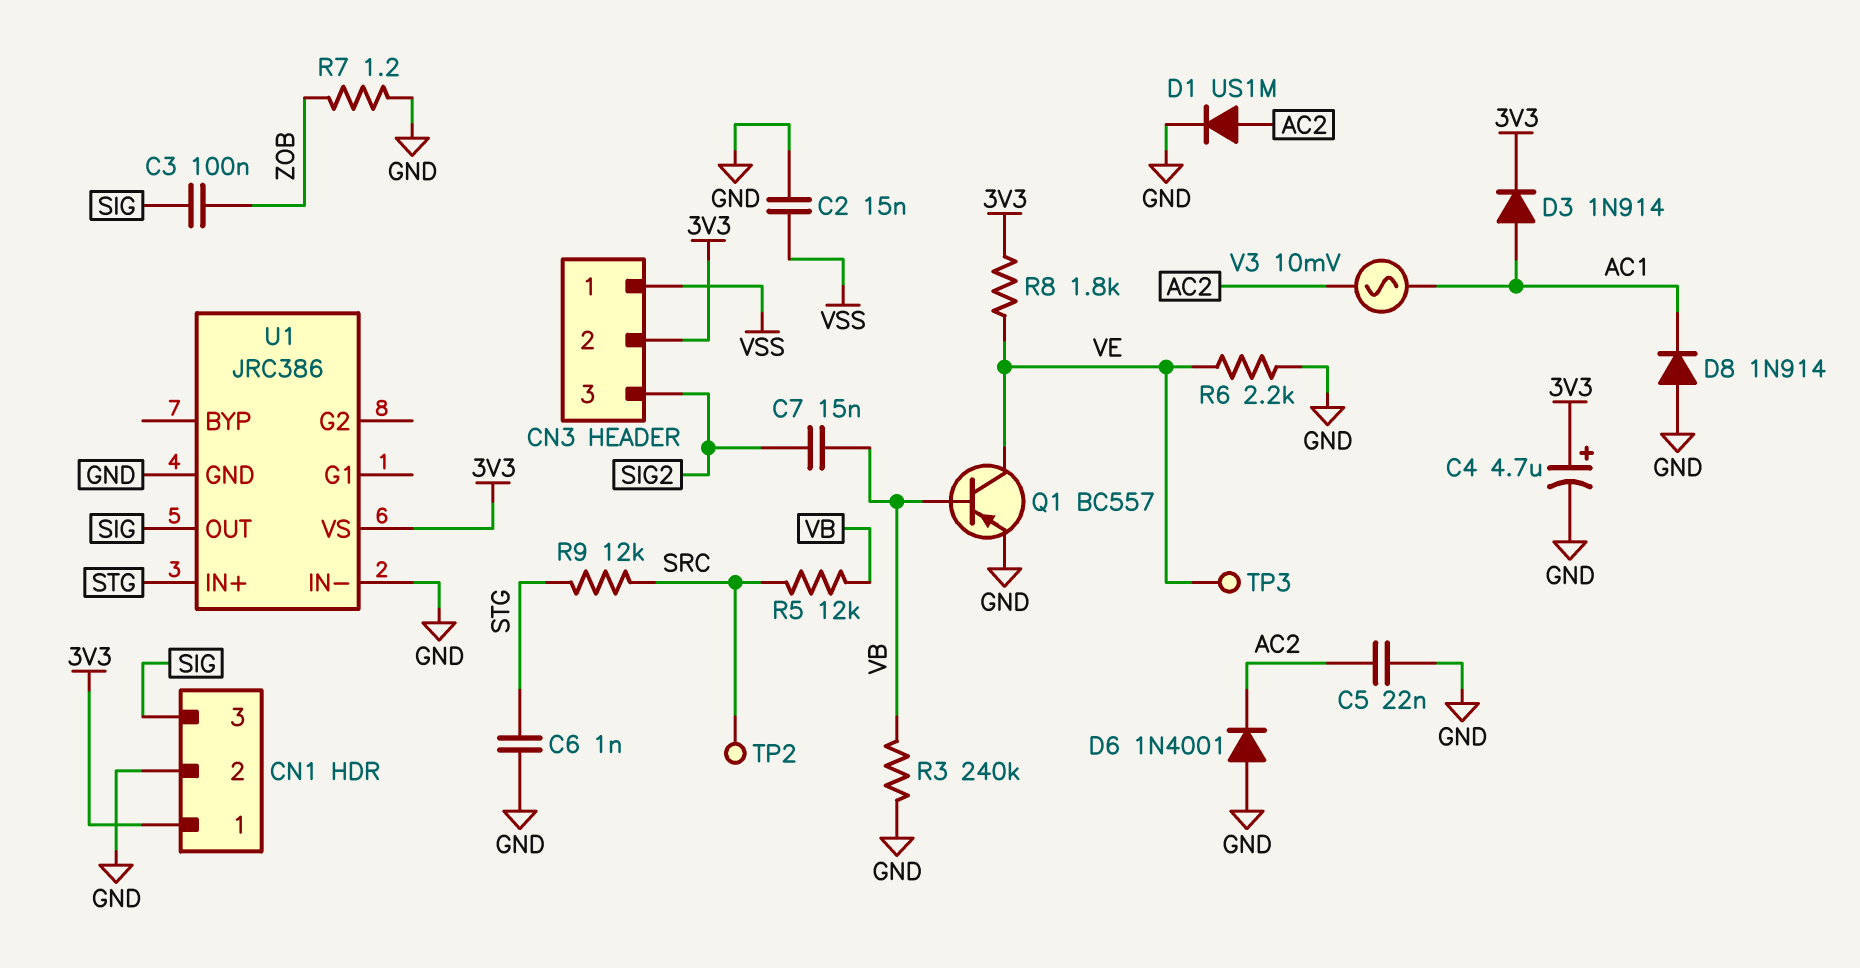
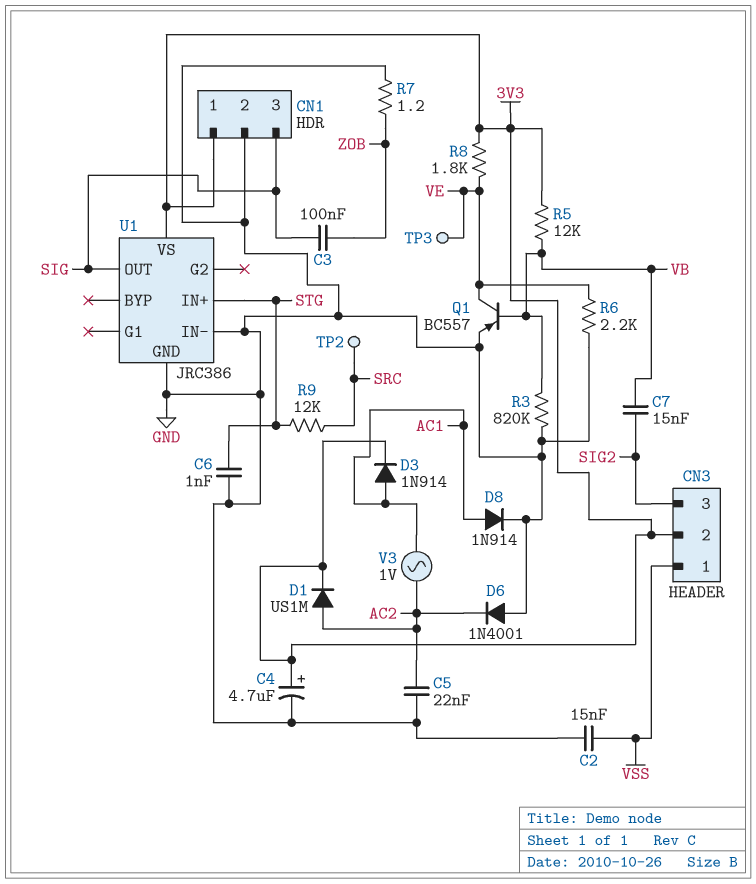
D1: diode US1M (A AC2, K GND) -> diode US1M (A AC2, K 3V3)
D8: diode 1N914 (A GND, K AC1) -> diode 1N914 (A AC1, K GND)
R3: 240k (GND, VB) -> 820k (GND, VB)
R5: 12k (SRC, VB) -> 12k (3V3, VB)
V3: AC 10mV (AC1, AC2) -> AC 1V (AC1, AC2)

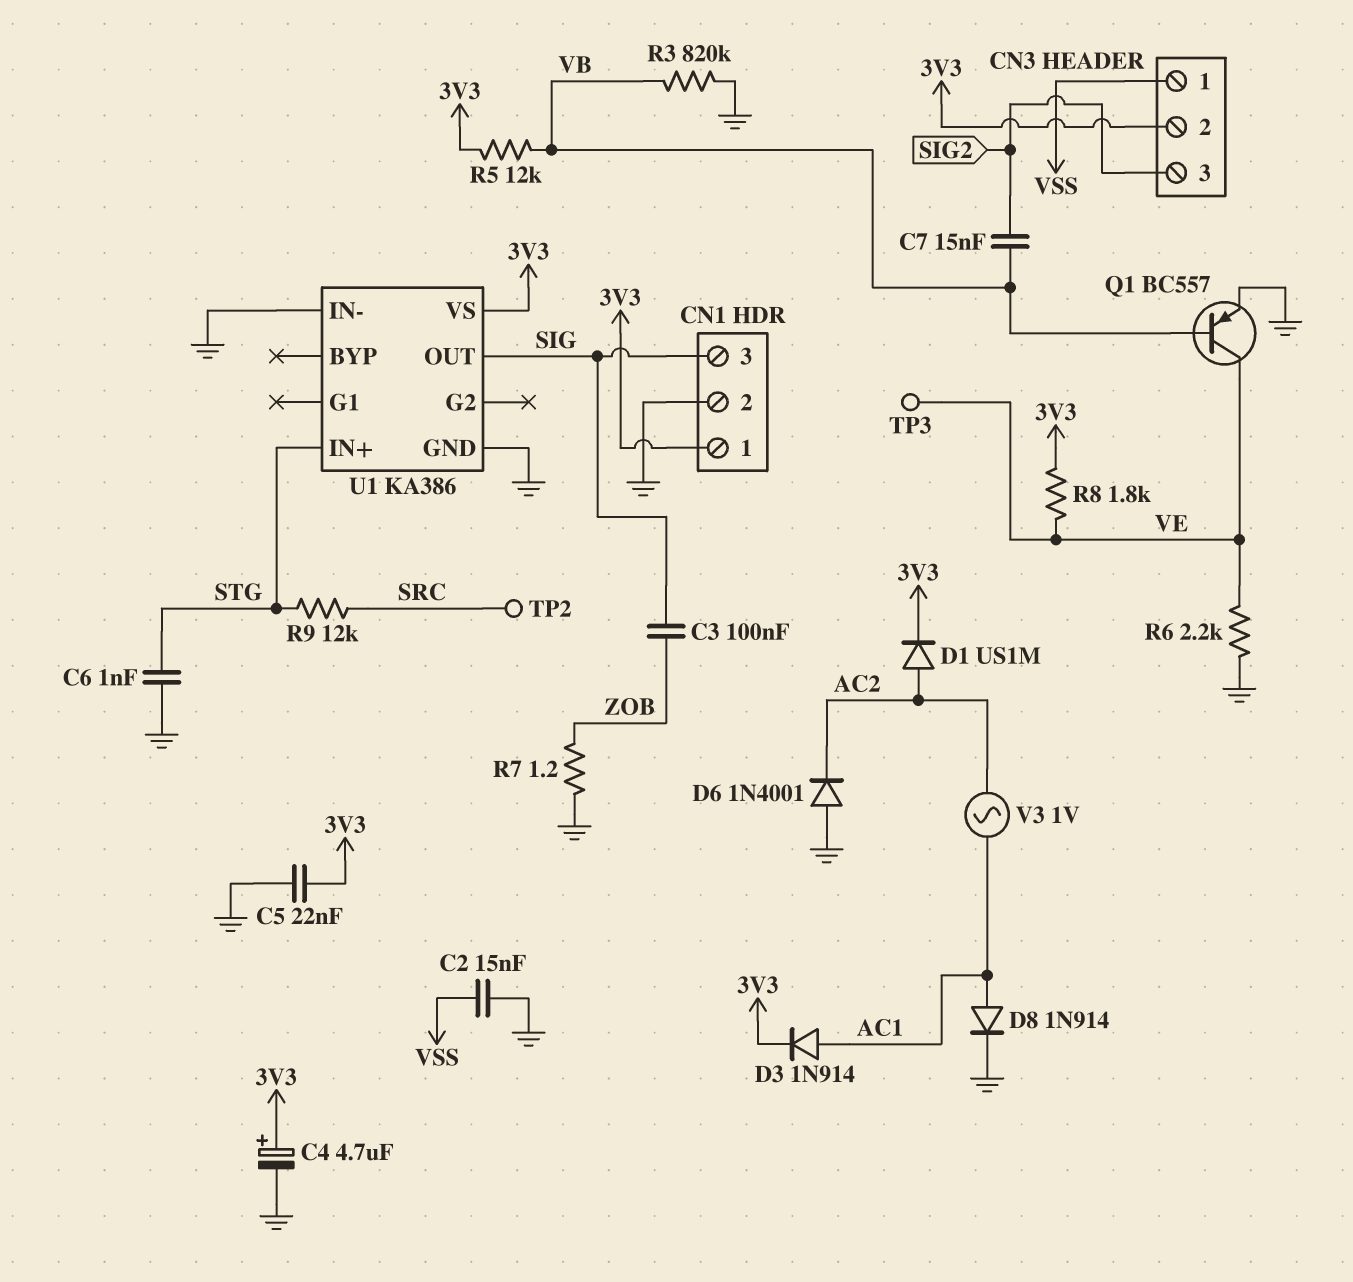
C5: 22nF (AC2, GND) -> 22nF (3V3, GND)
U1: JRC386 -> KA386

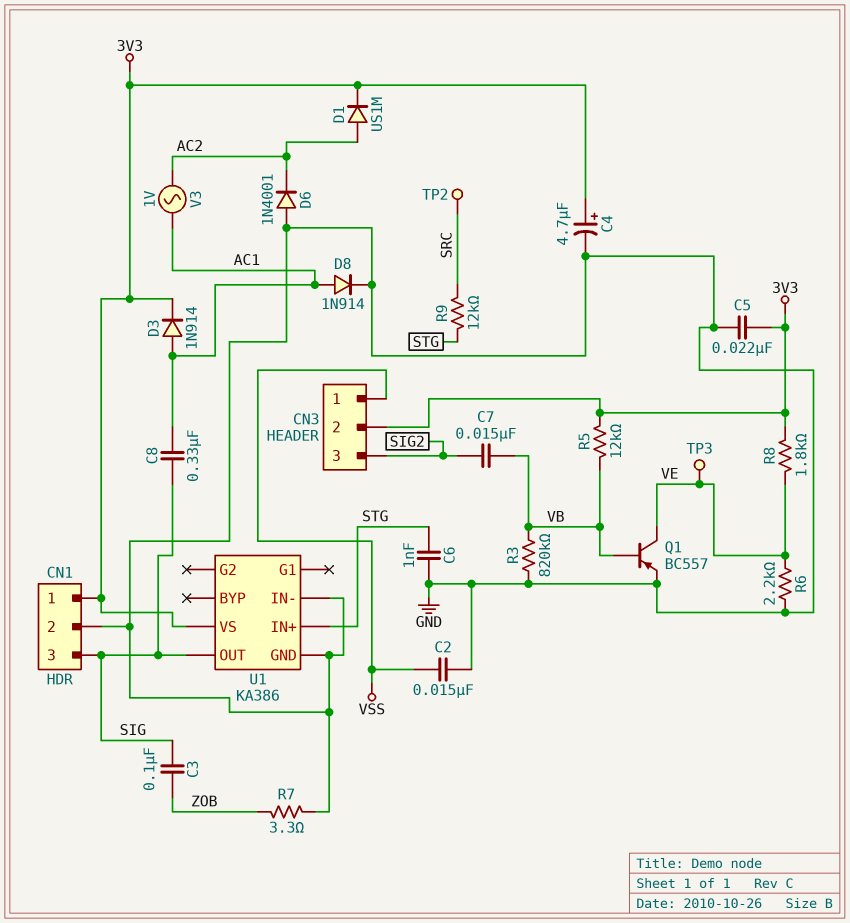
C8: none -> 330nF (AC1, SIG)
R7: 1.2 (GND, ZOB) -> 3.3 (GND, ZOB)

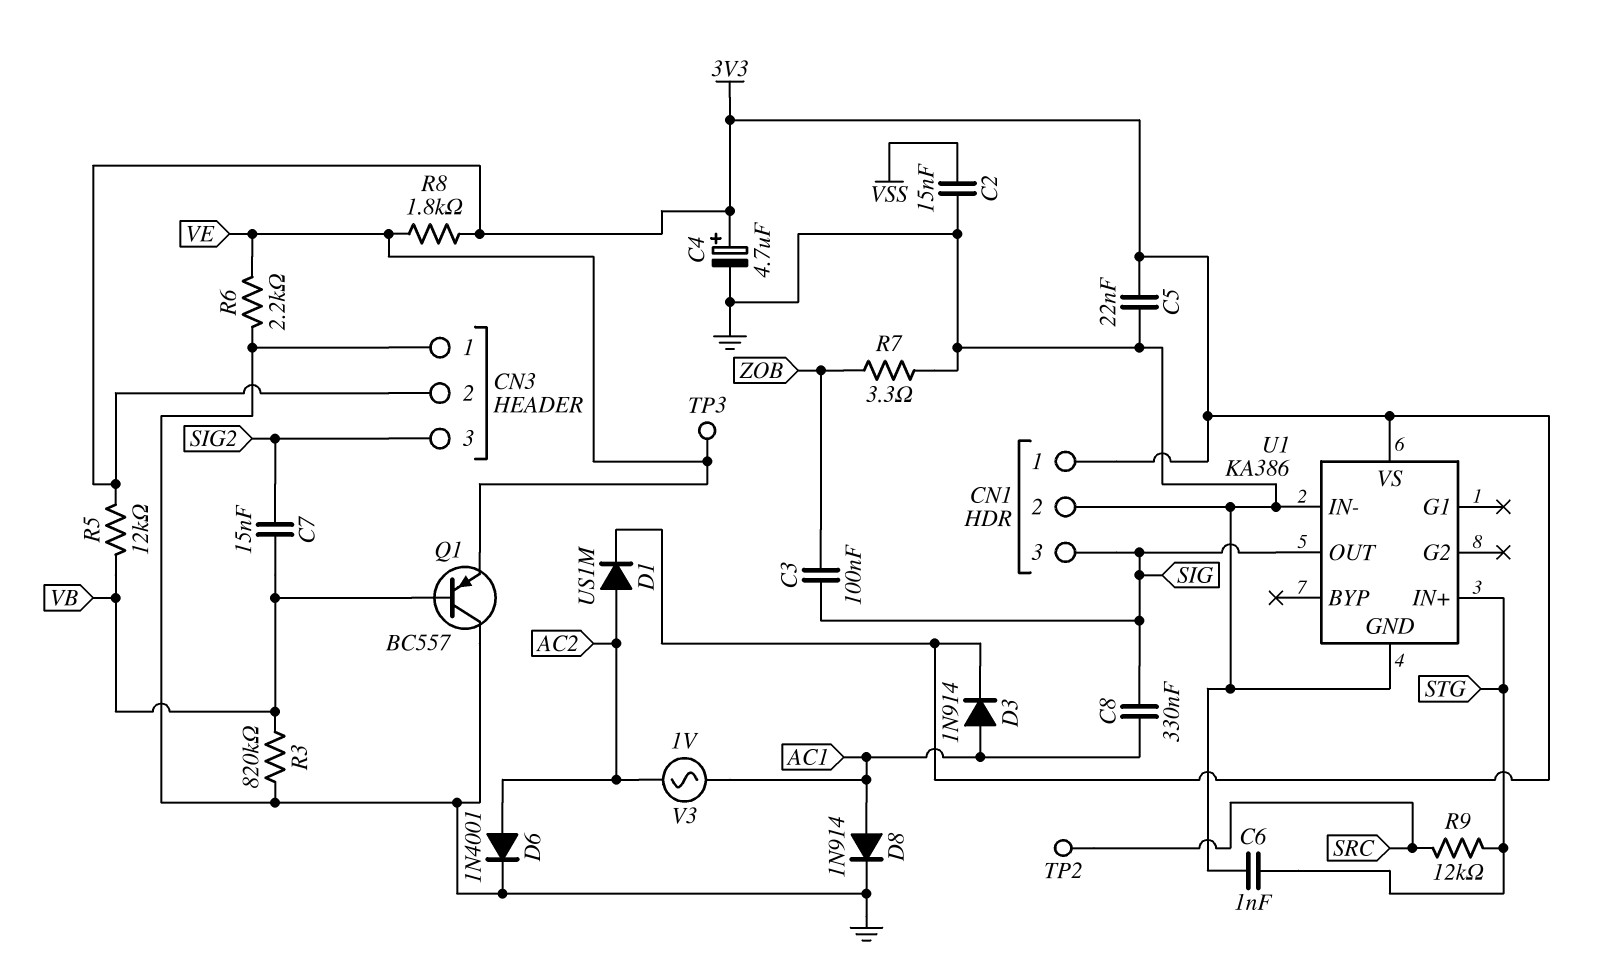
CN3 pin 1: VSS -> GND
D6: diode 1N4001 (A GND, K AC2) -> diode 1N4001 (A AC2, K GND)
Q1: PNP BC557 (B VB, C VE, E GND) -> PNP BC557 (B VB, C GND, E VE)

